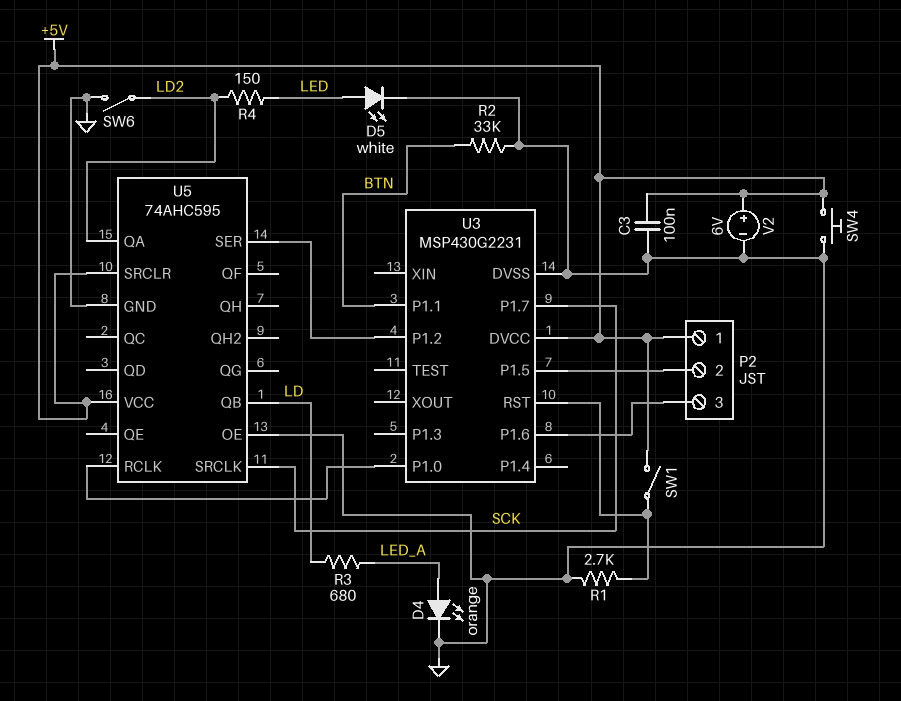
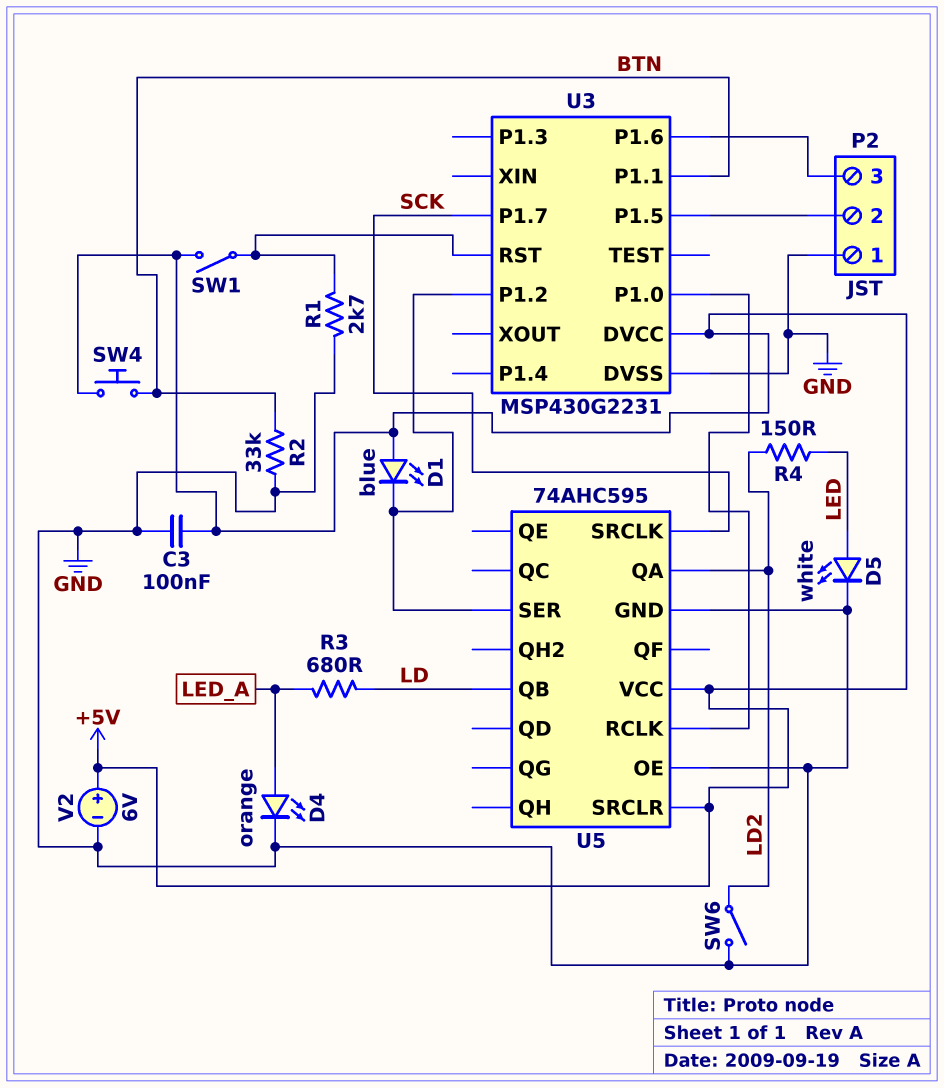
D1: none -> LED blue (A +5V, K U3/P1.2)
P2 pin 1: +5V -> GND
SW4: button (+5V, GND) -> button (+5V, BTN)

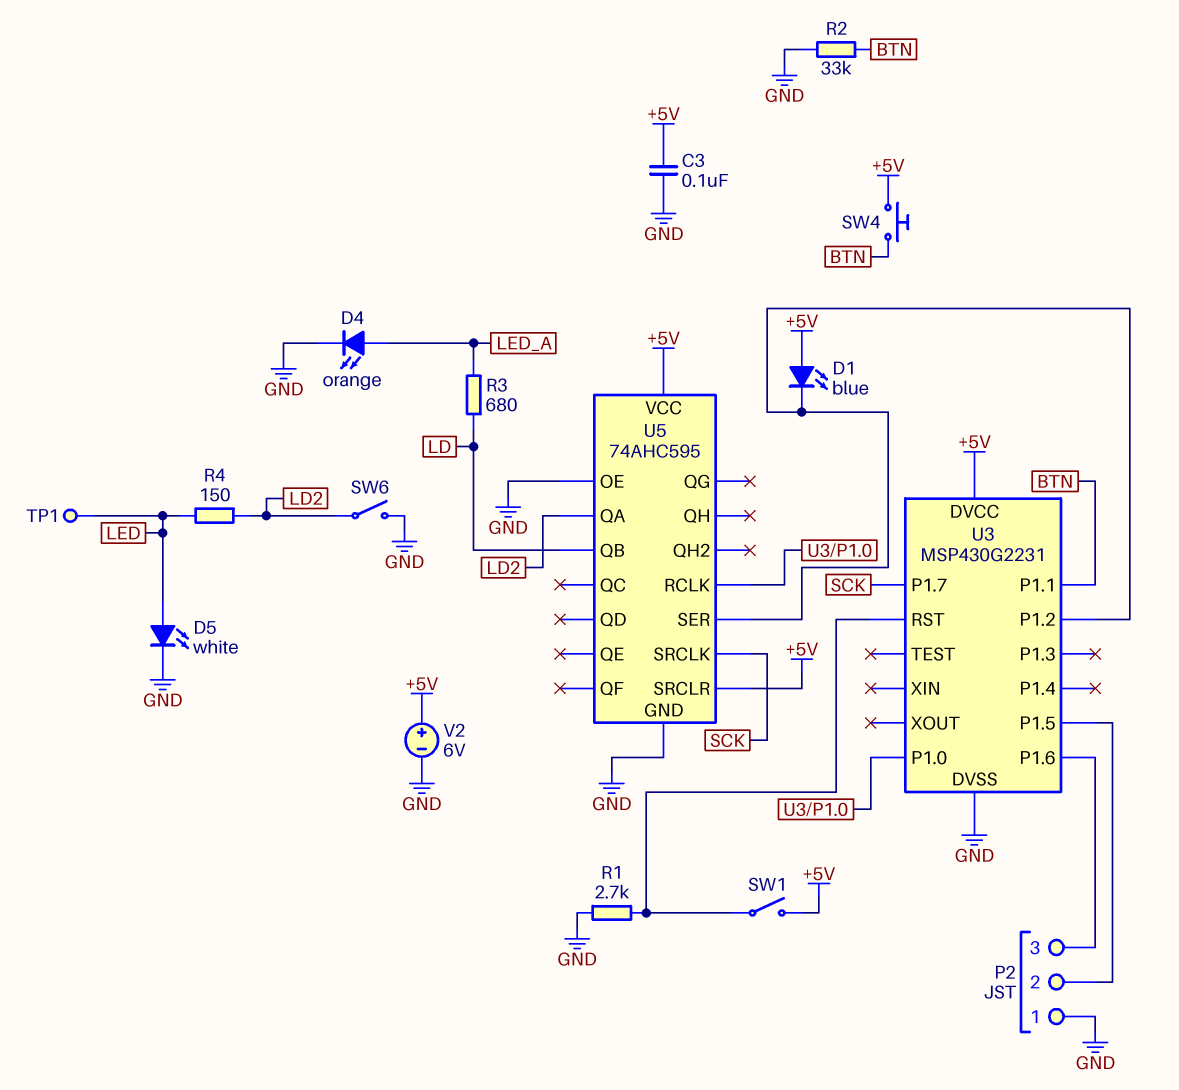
TP1: none -> test point (LED)

